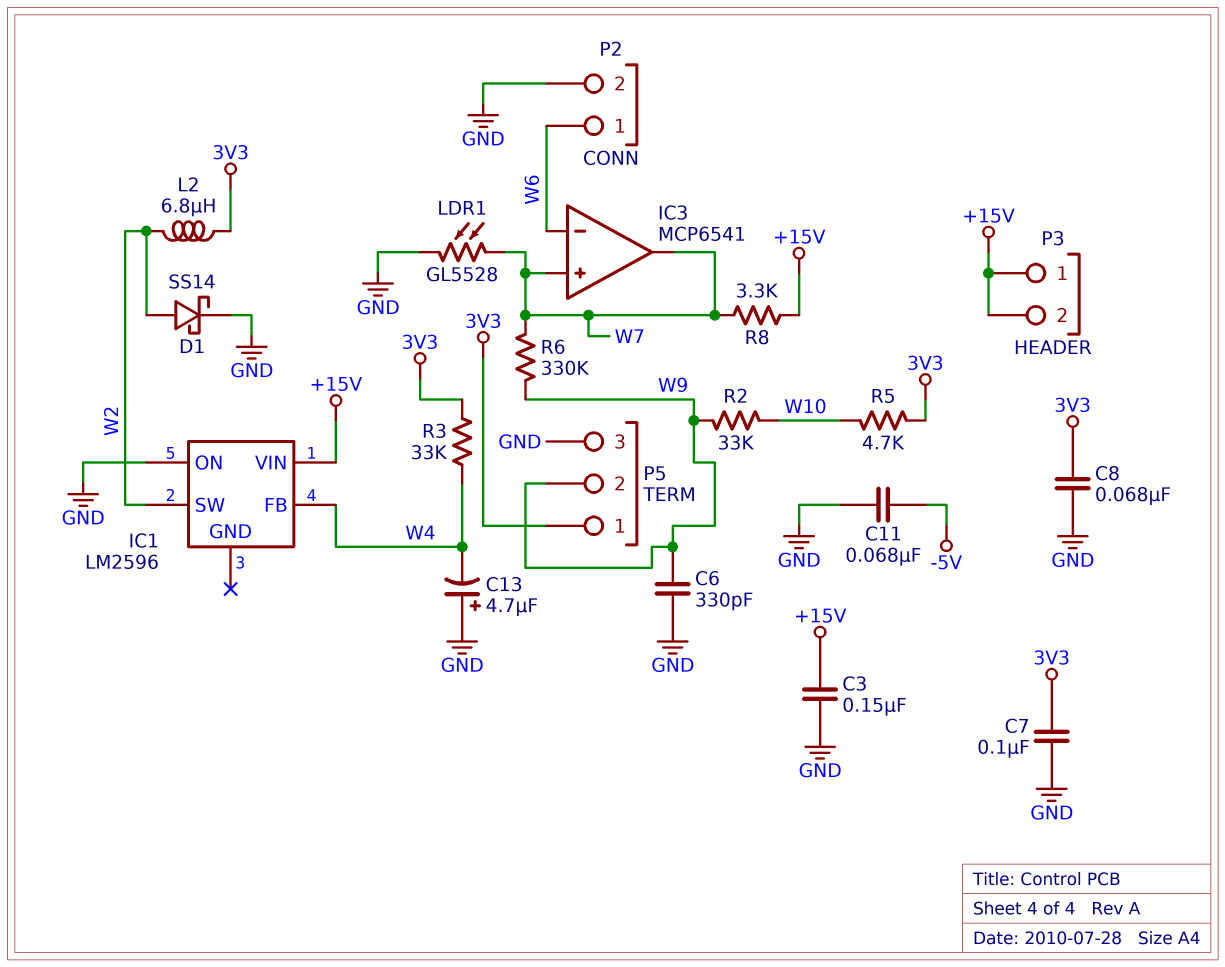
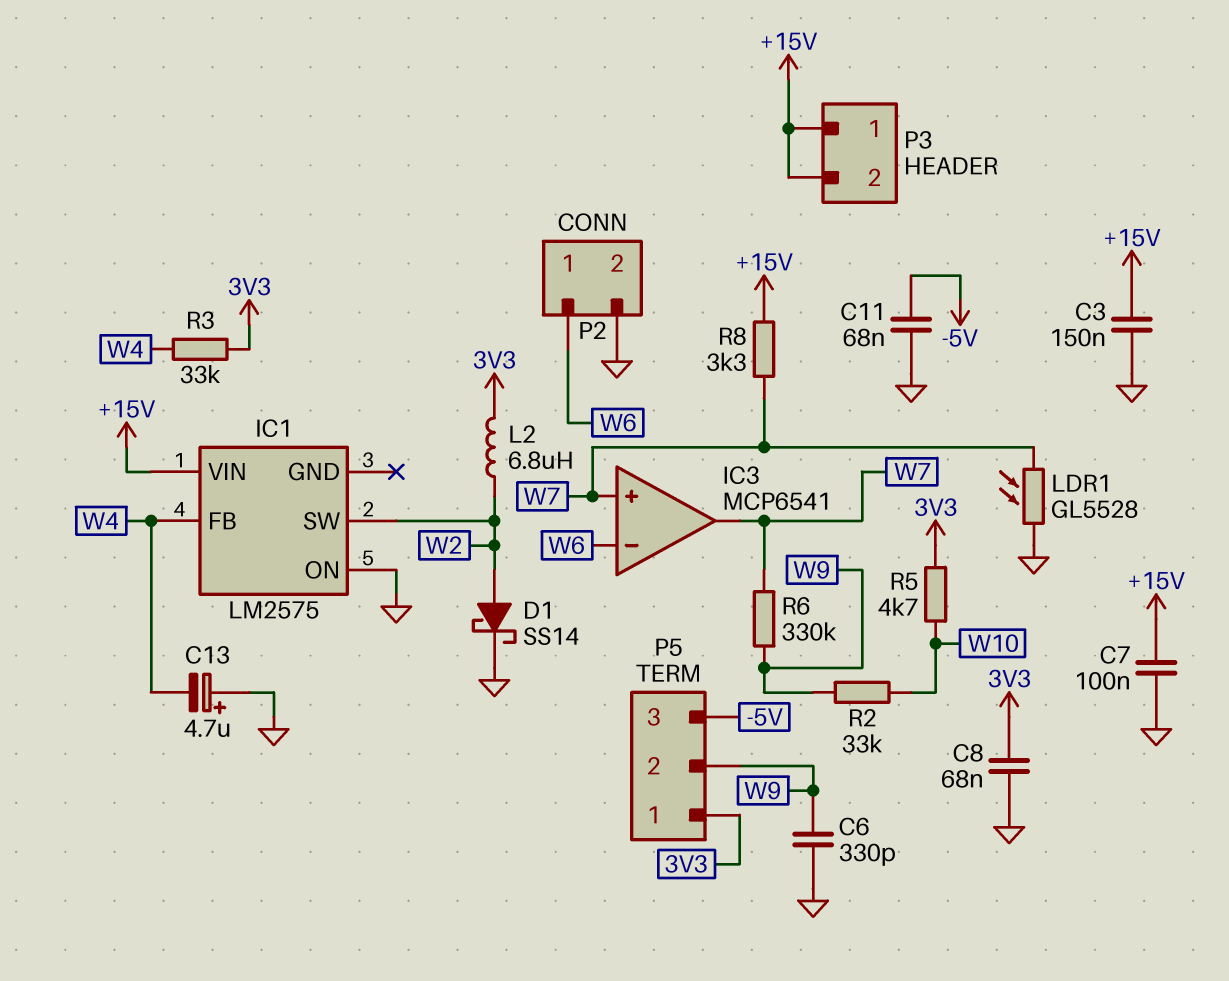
C7: 100nF (3V3, GND) -> 100nF (+15V, GND)
IC1: LM2596 -> LM2575
P5 pin 3: GND -> -5V

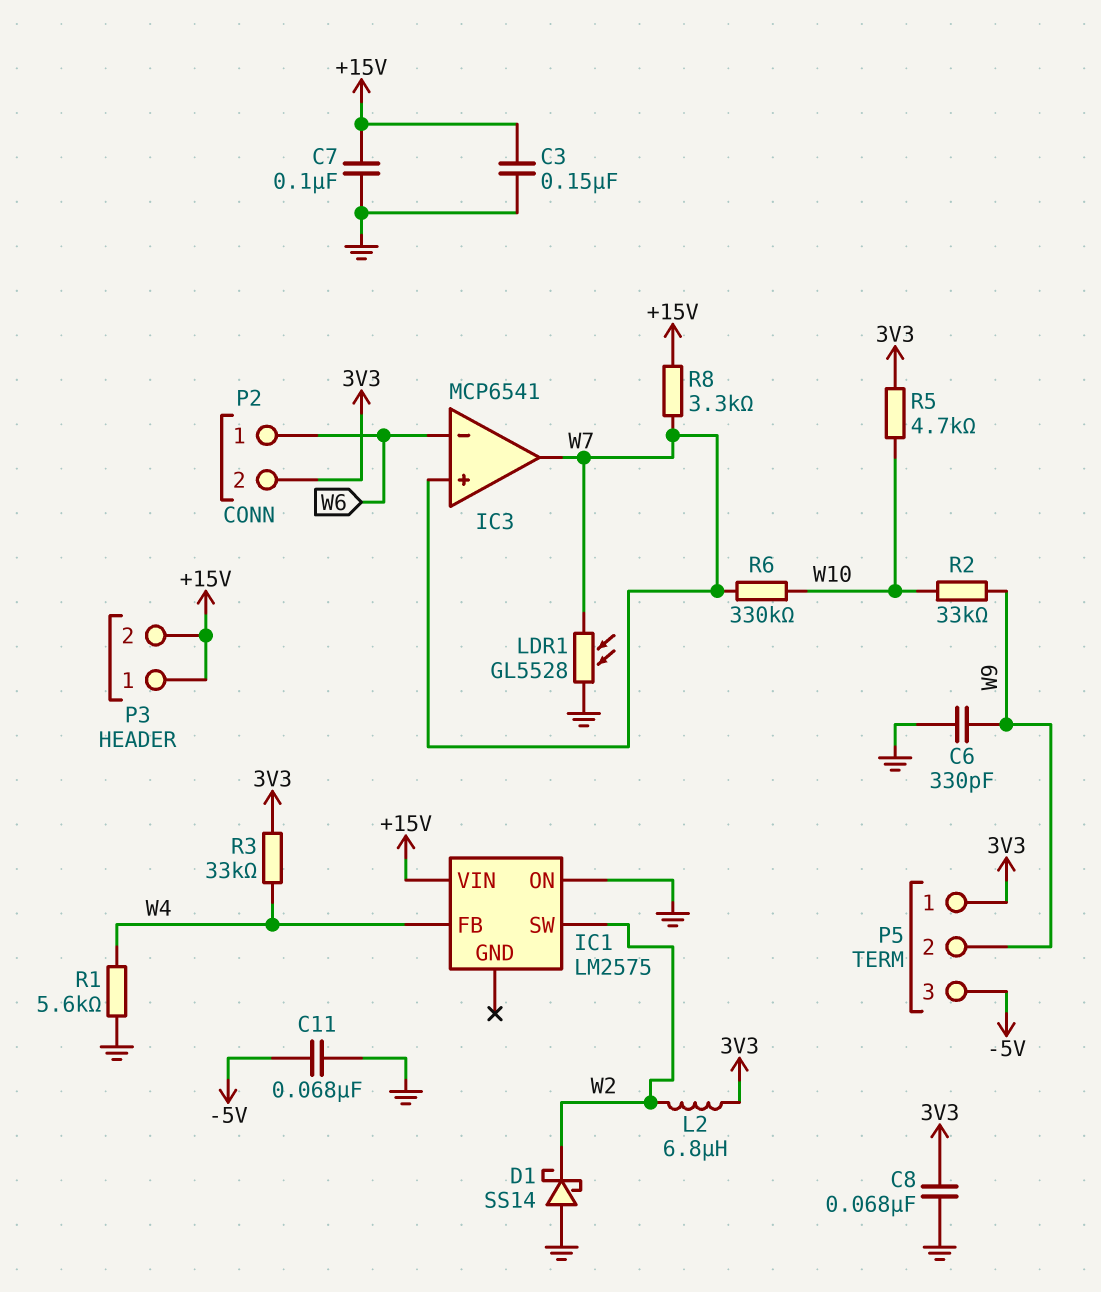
C13: 4.7uF (plus GND, minus W4) -> none
D1: schottky SS14 (A W2, K GND) -> schottky SS14 (A GND, K W2)
P2 pin 2: GND -> 3V3
R1: none -> 5.6k (GND, W4)
R6: 330k (W7, W9) -> 330k (W7, W10)

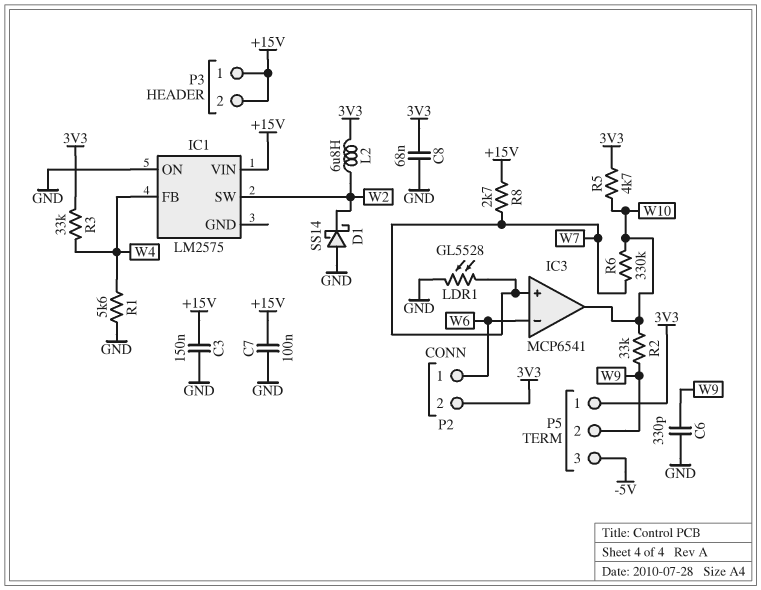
C11: 68nF (-5V, GND) -> none
IC3 pin out: W7 -> W10
R8: 3.3k (+15V, W7) -> 2.7k (+15V, W7)

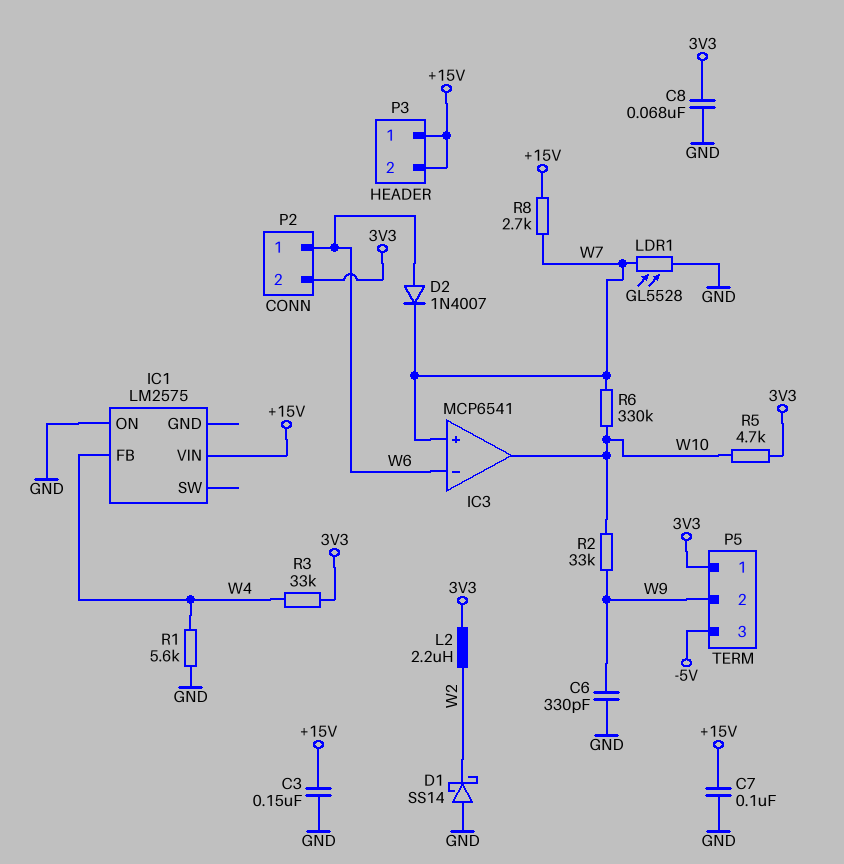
D2: none -> diode 1N4007 (A W6, K W7)
IC1 pin SW: W2 -> none
L2: 6.8uH (3V3, W2) -> 2.2uH (3V3, W2)

